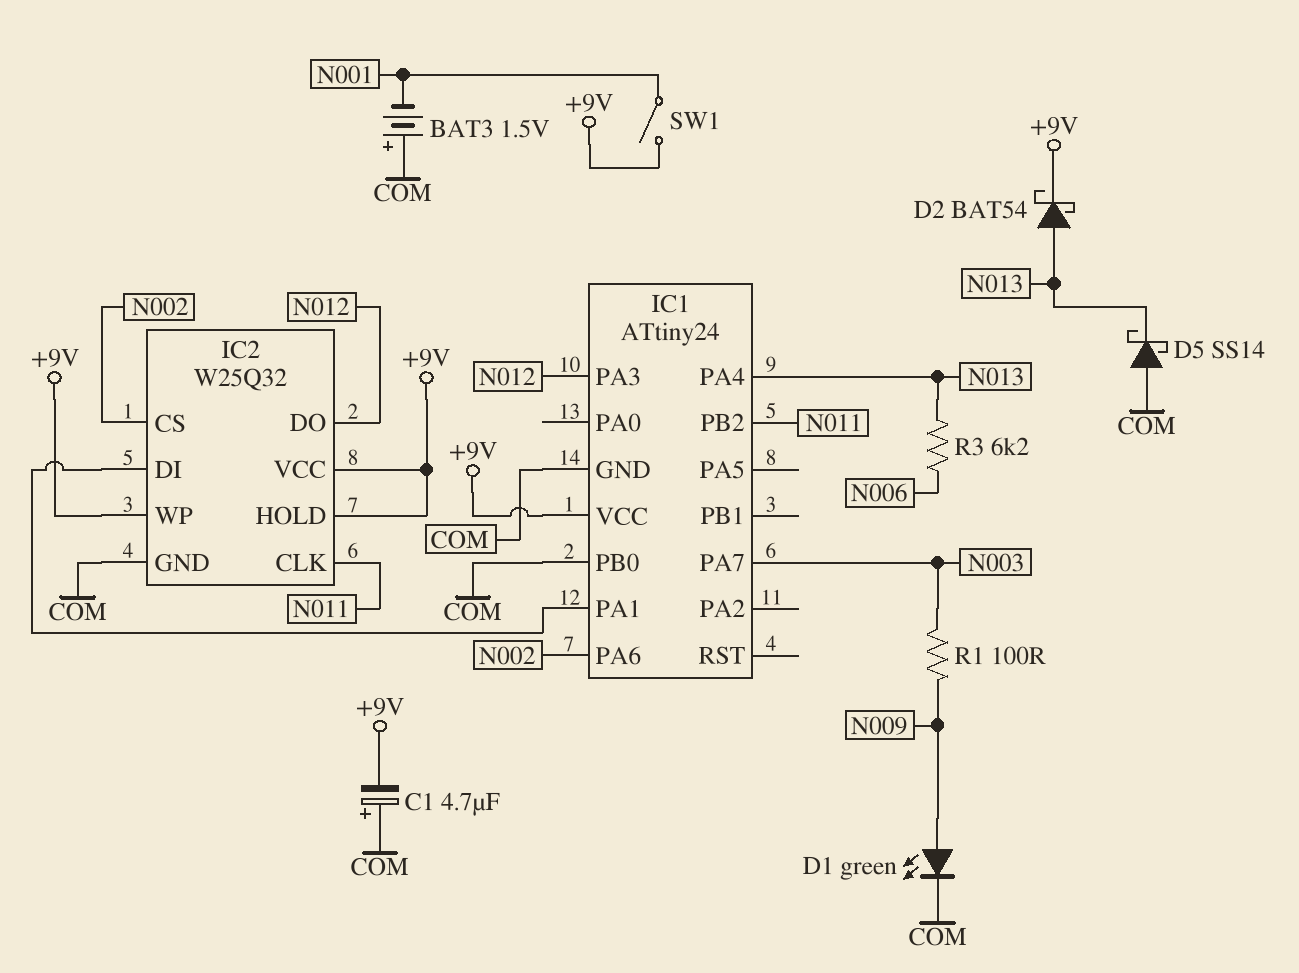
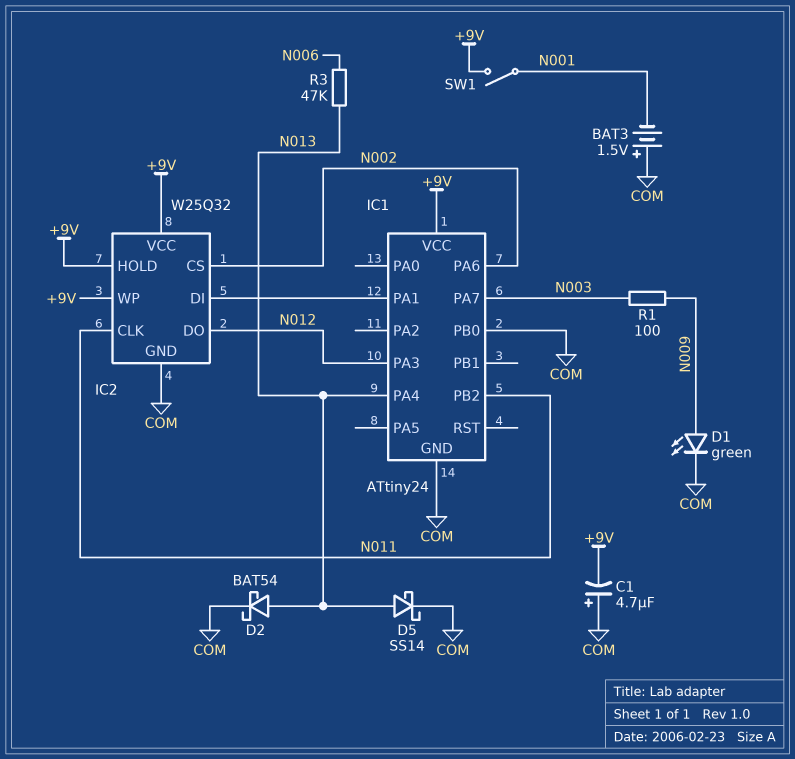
D2: schottky BAT54 (A N013, K +9V) -> schottky BAT54 (A N013, K COM)
D5: schottky SS14 (A COM, K N013) -> schottky SS14 (A N013, K COM)
R3: 6.2k (N006, N013) -> 47k (N006, N013)

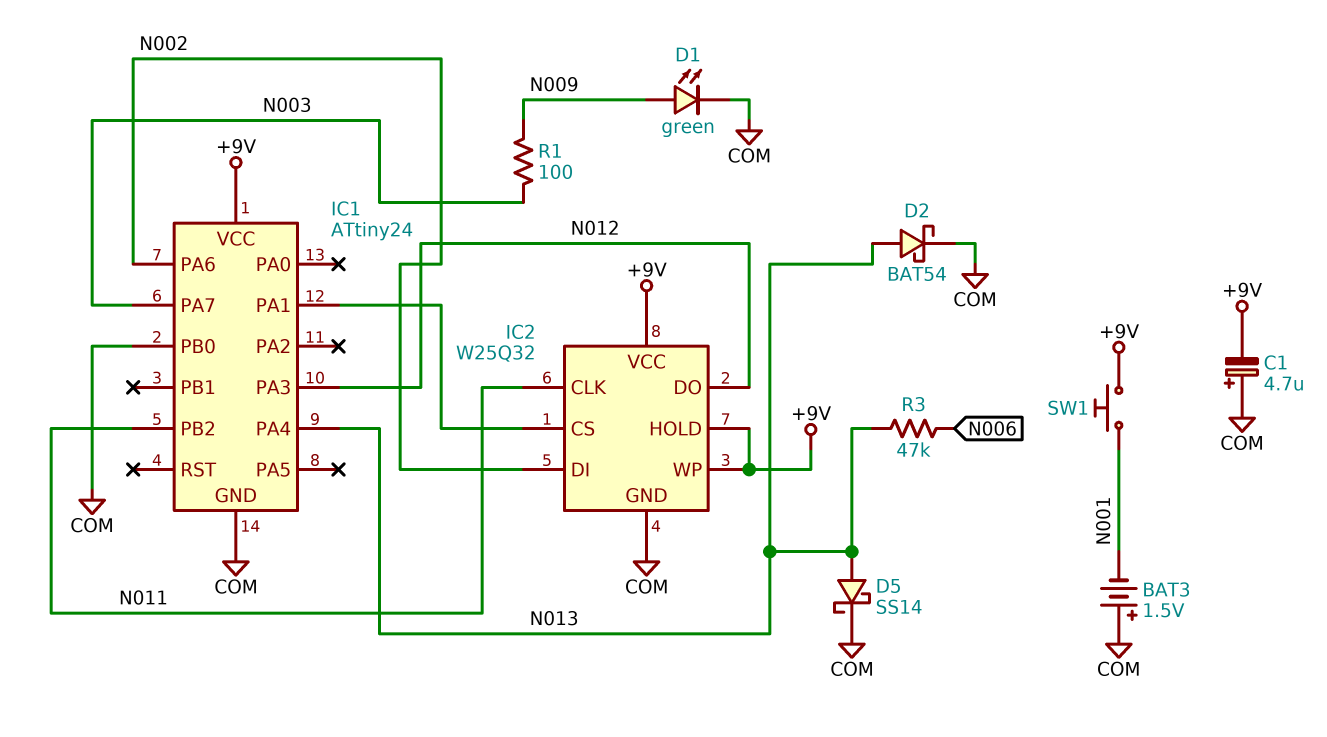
IC2 pin CS: N002 -> IC1/PA1
IC2 pin DI: IC1/PA1 -> N002
SW1: switch (+9V, N001) -> button (+9V, N001)

